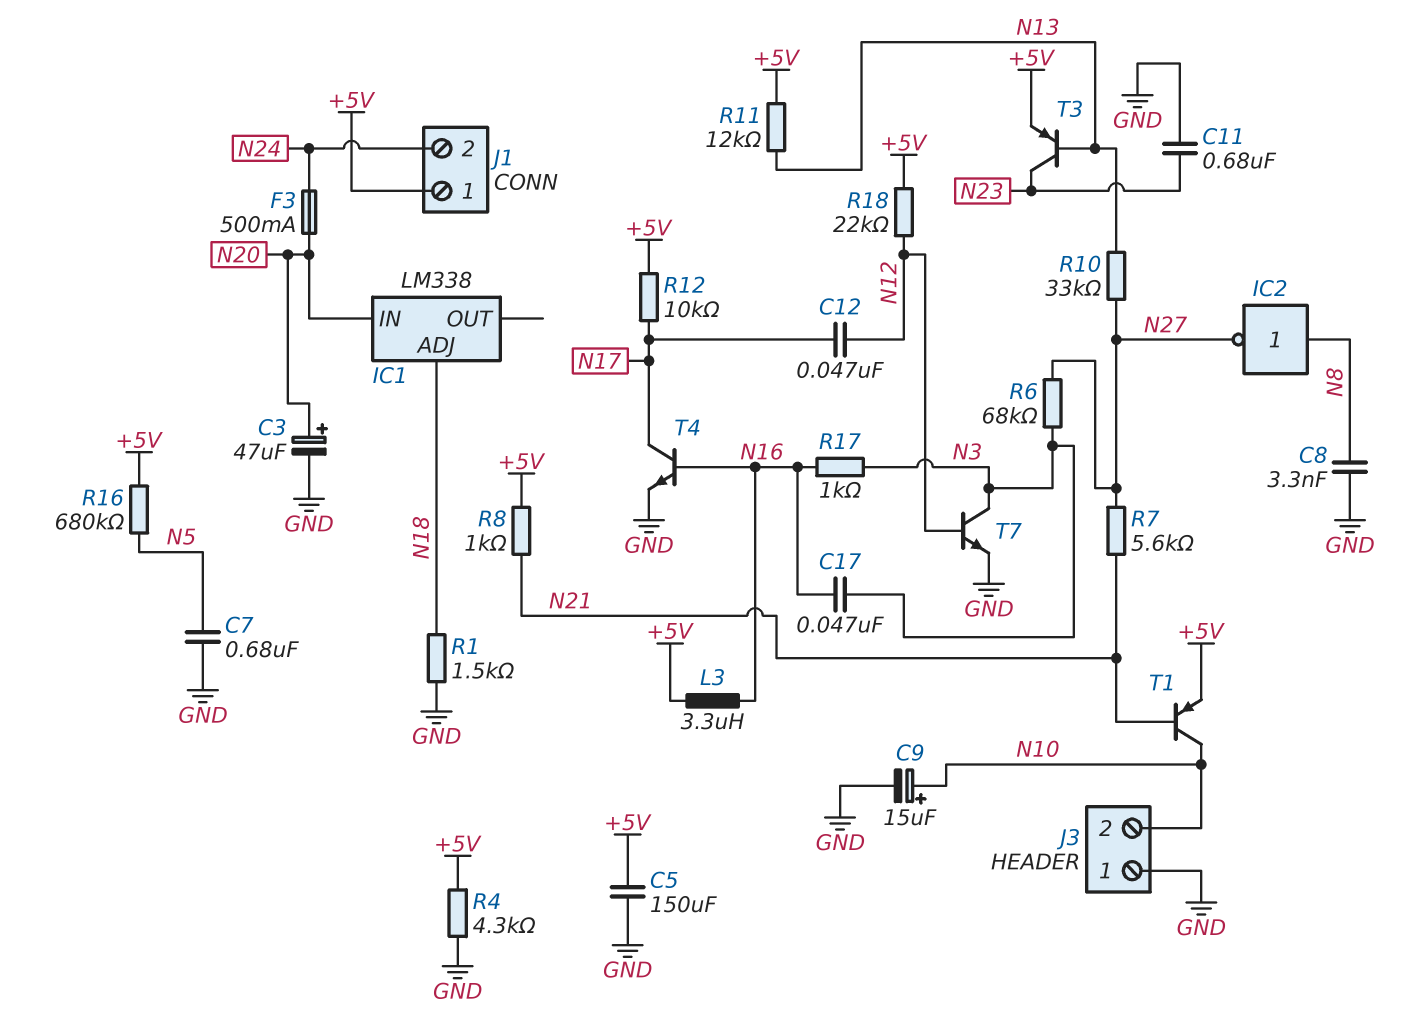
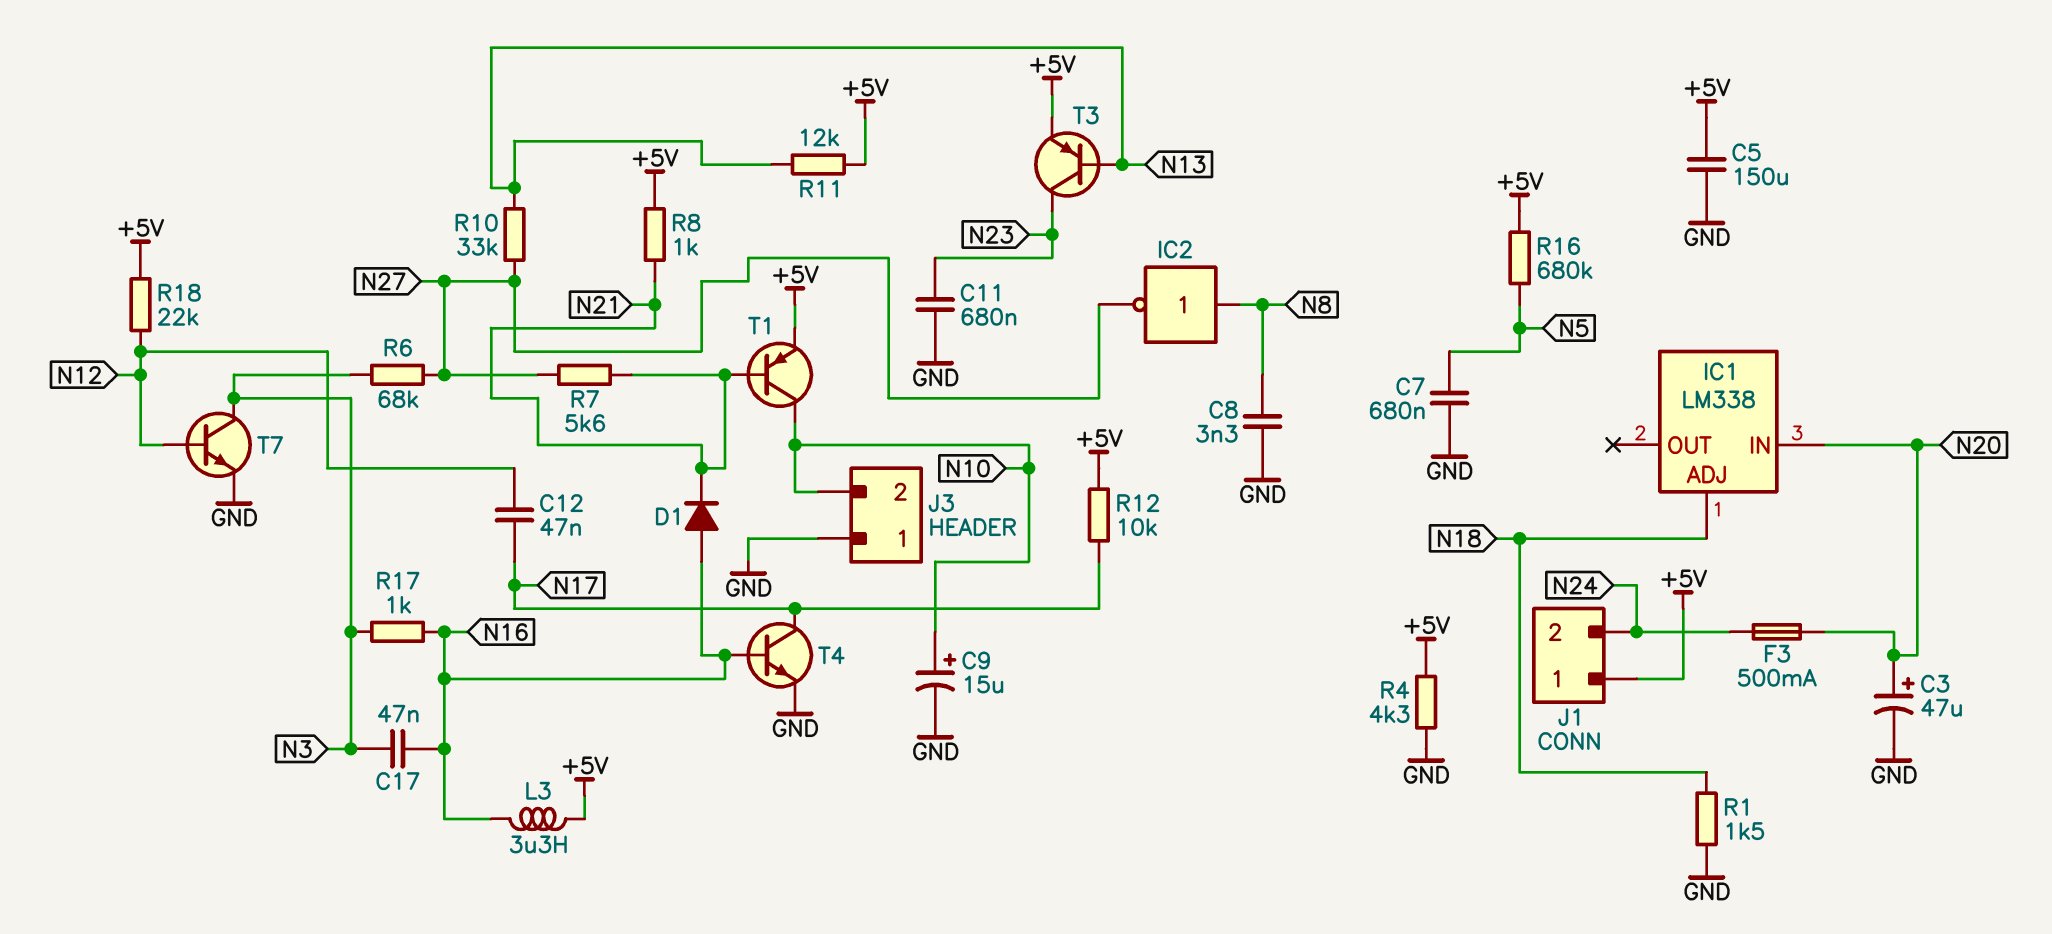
D1: none -> diode (A N16, K N21)

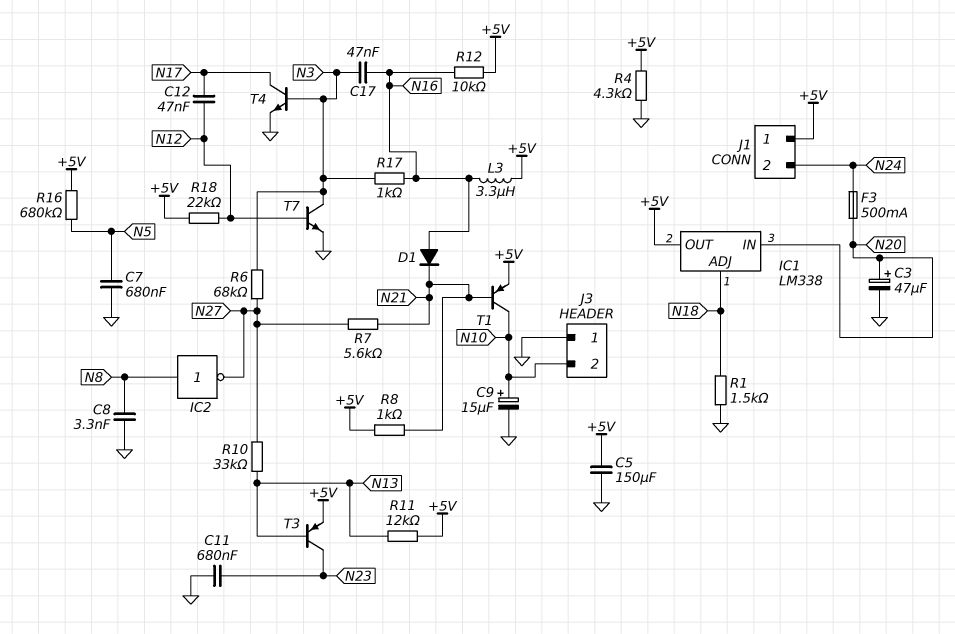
IC1 pin OUT: none -> +5V
R12: 10k (+5V, N17) -> 10k (+5V, N16)
T4: NPN (B N16, C N17, E GND) -> NPN (B N3, C N17, E GND)

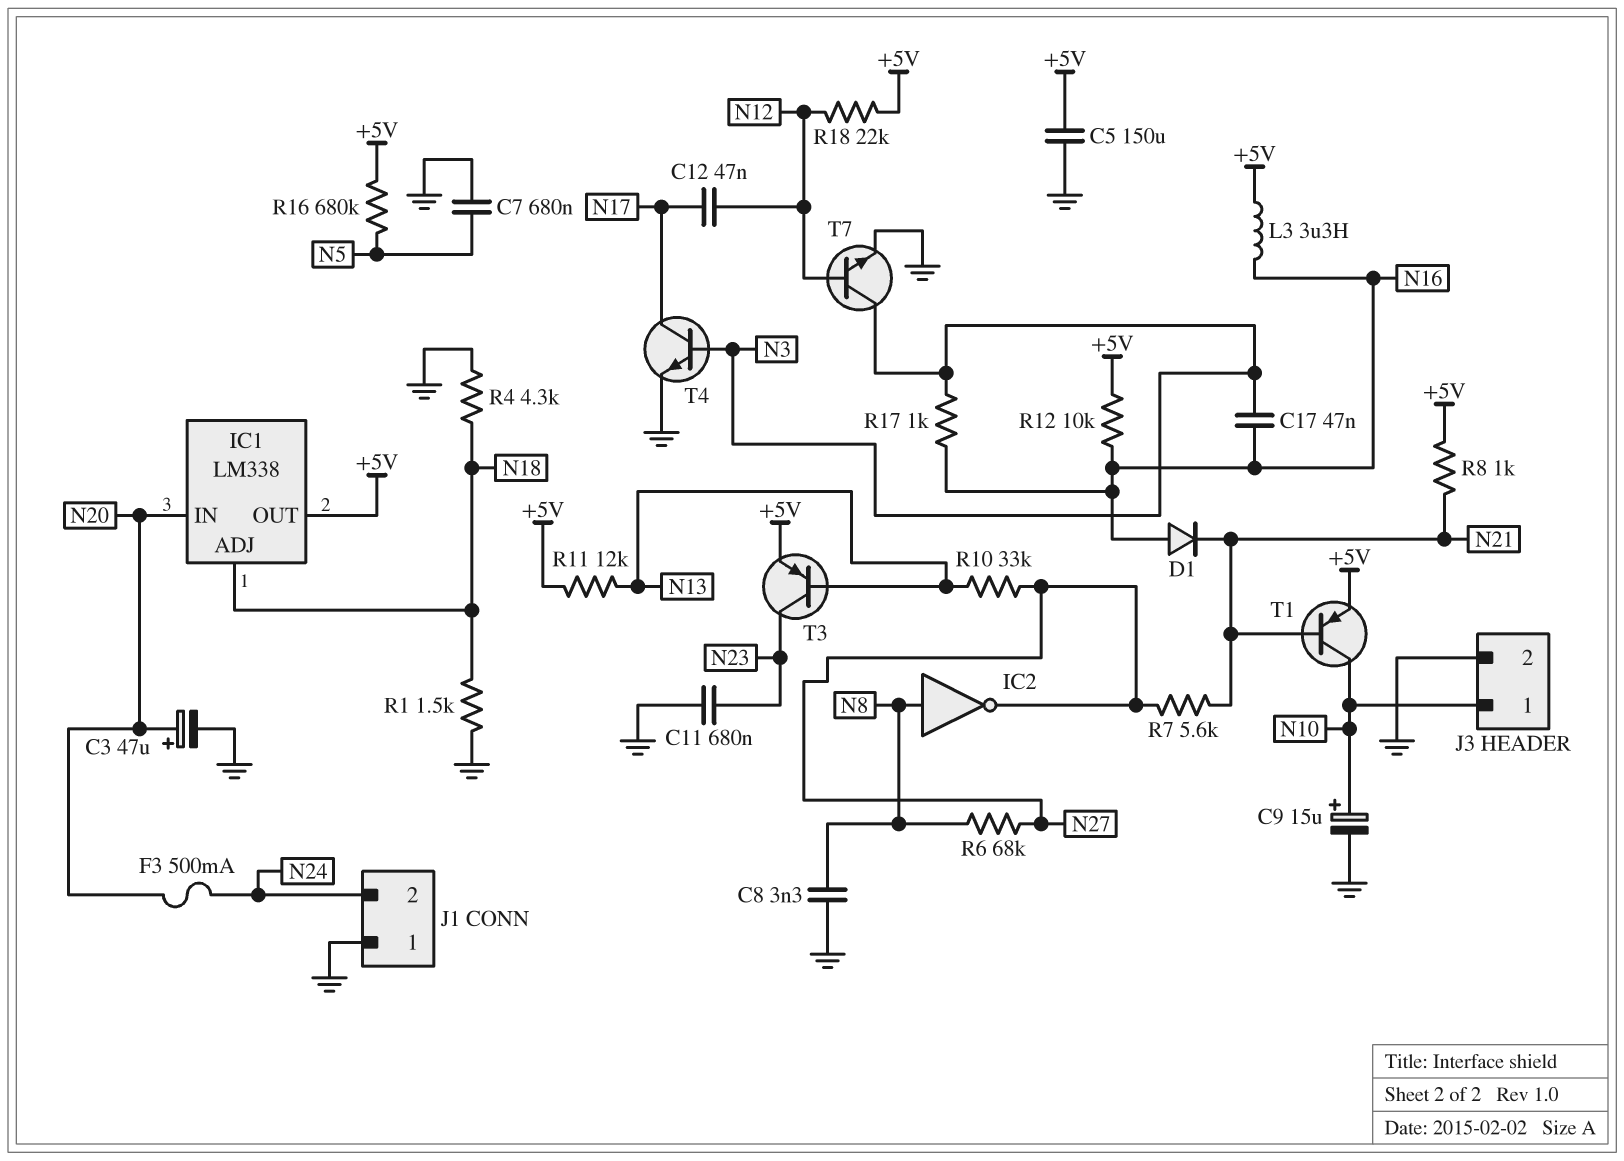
J1 pin 1: +5V -> GND
J3 pin 1: GND -> N10
J3 pin 2: N10 -> GND
R4: 4.3k (+5V, GND) -> 4.3k (GND, N18)
R6: 68k (N3, N27) -> 68k (N8, N27)

